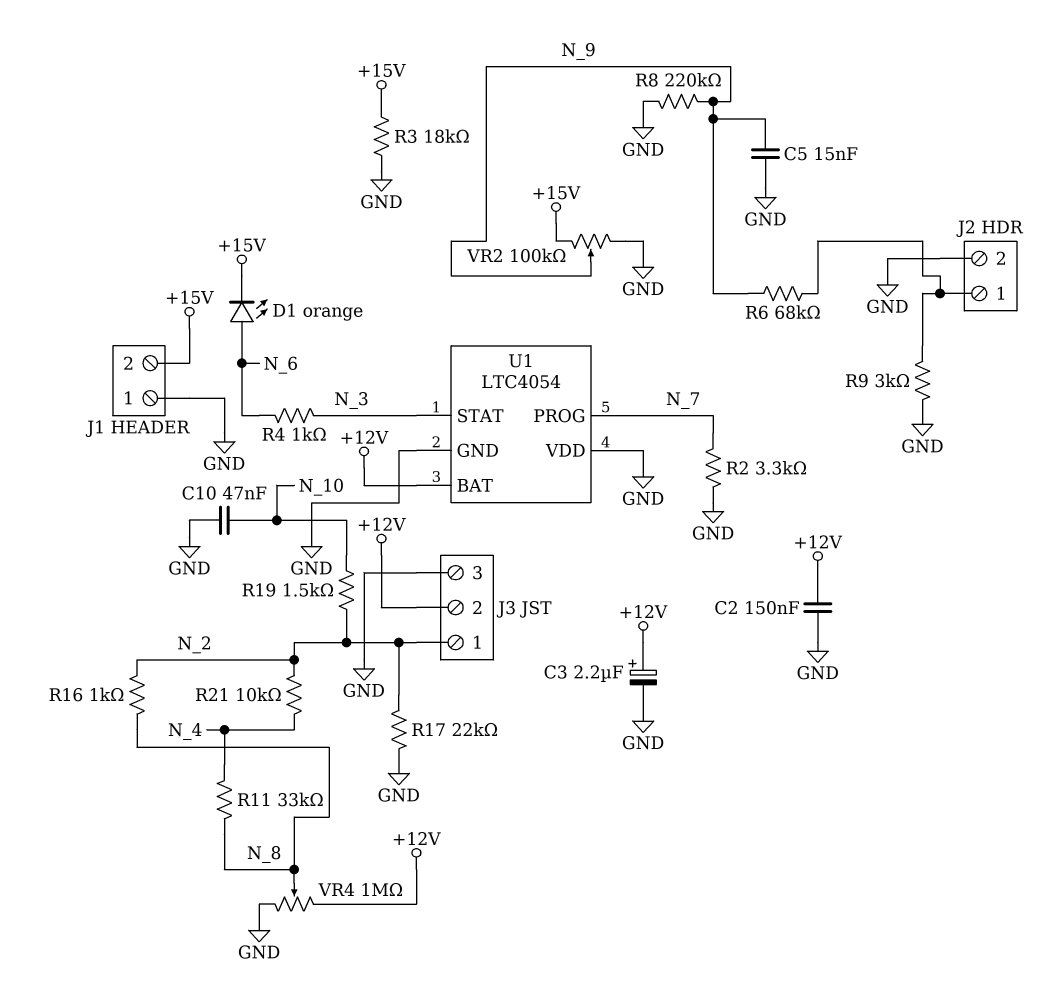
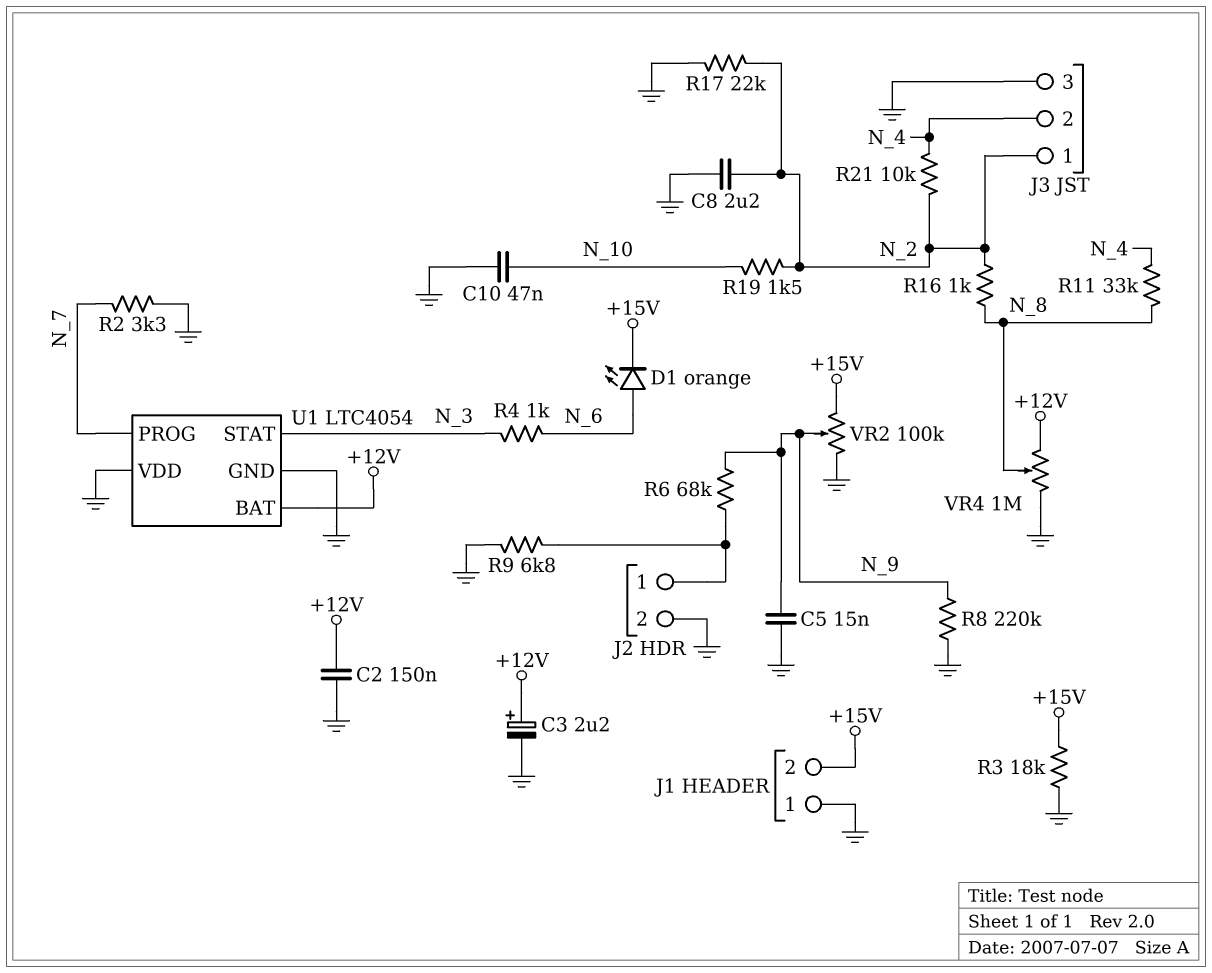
C8: none -> 2.2uF (GND, N_2)
J3 pin 2: +12V -> N_4
R9: 3k (GND, J2/1) -> 6.8k (GND, J2/1)

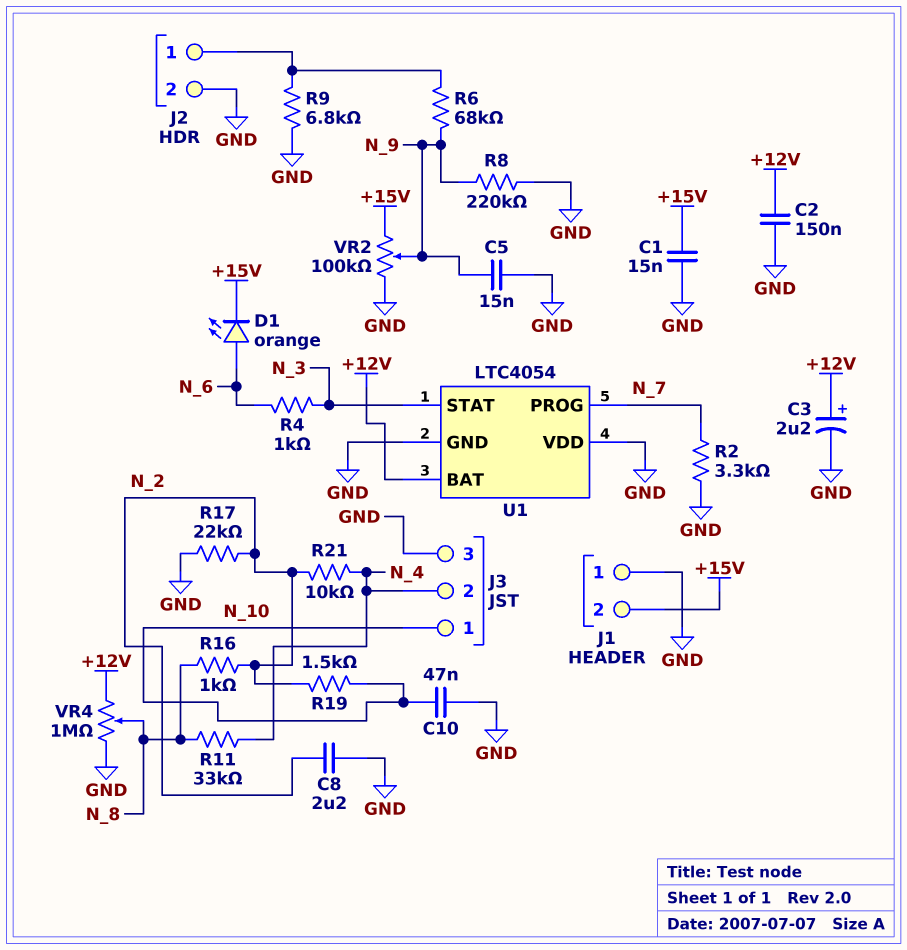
C1: none -> 15nF (+15V, GND)
J3 pin 1: N_2 -> N_10
R3: 18k (+15V, GND) -> none

